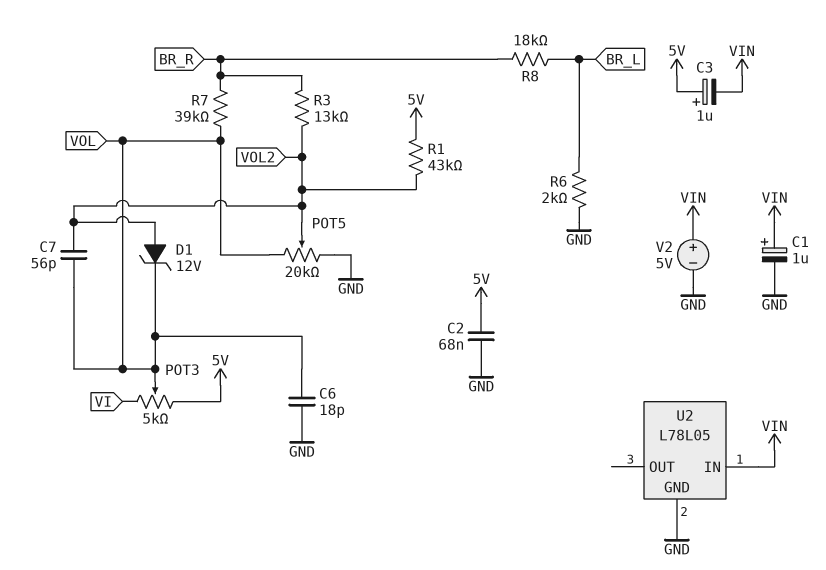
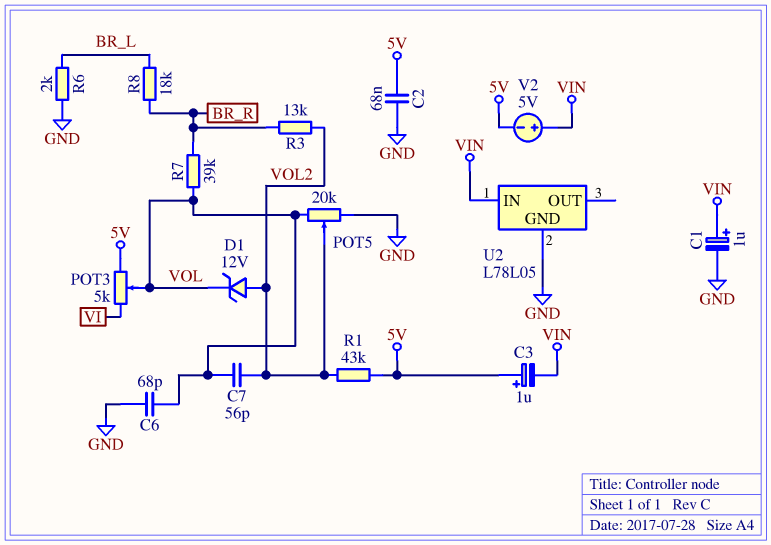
C6: 18pF (GND, VOL) -> 68pF (GND, VOL)
V2: 5V (plus VIN, minus GND) -> 5V (plus VIN, minus 5V)

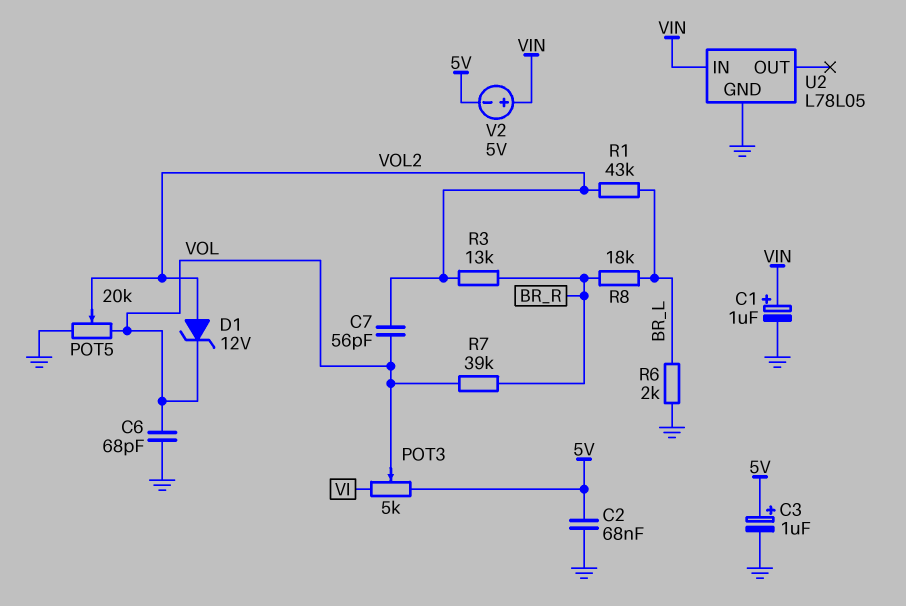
C3: 1uF (plus 5V, minus VIN) -> 1uF (plus 5V, minus GND)
R1: 43k (5V, VOL2) -> 43k (BR_L, VOL2)

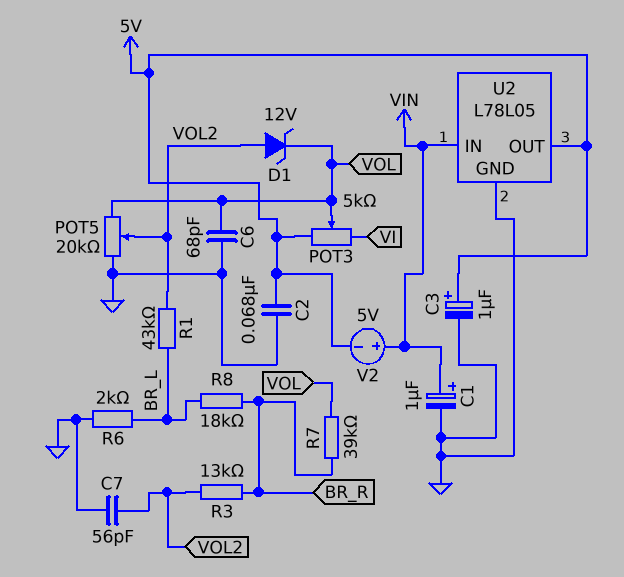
C7: 56pF (VOL, VOL2) -> 56pF (GND, VOL2)
U2 pin OUT: none -> 5V

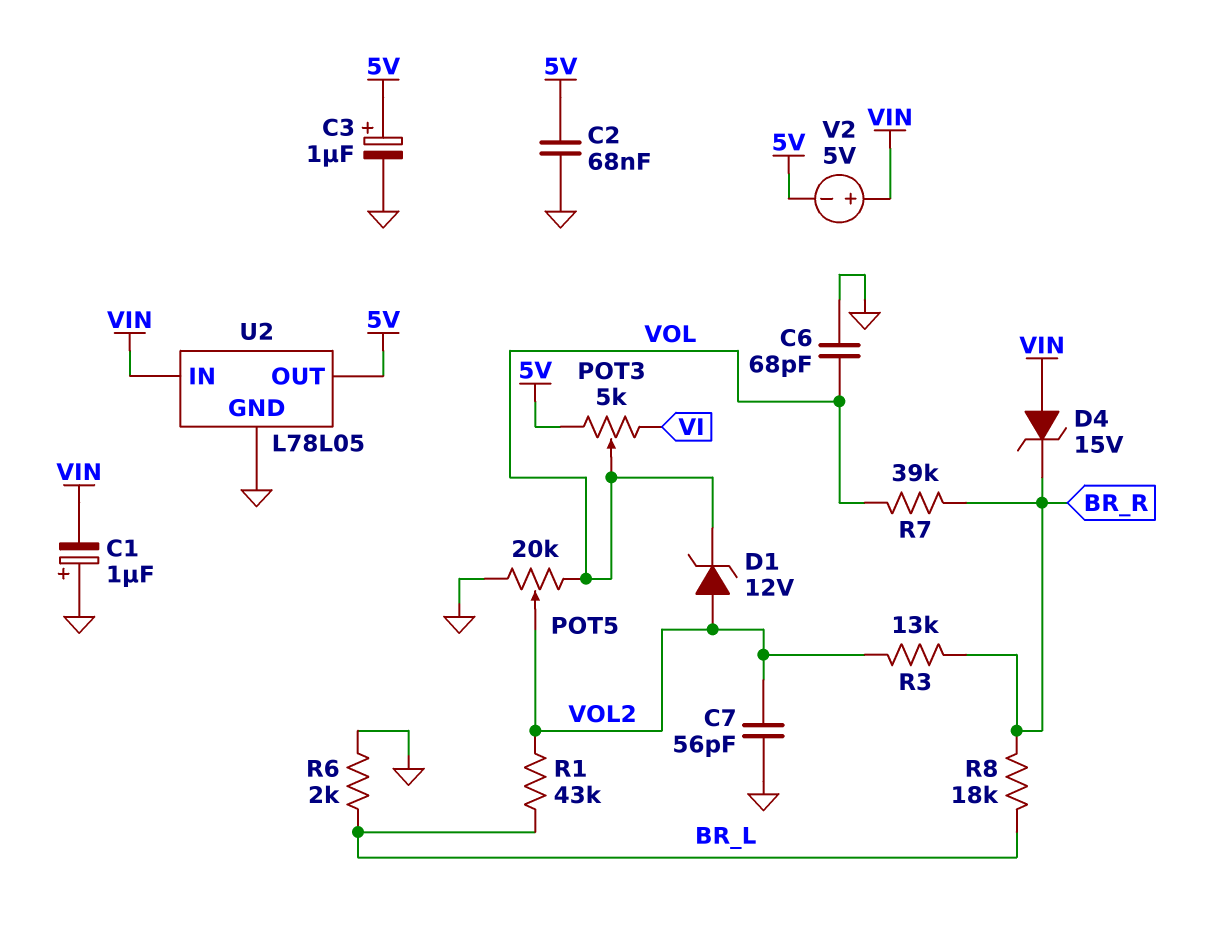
C1: 1uF (plus VIN, minus GND) -> 1uF (plus GND, minus VIN)
D4: none -> zener 15V (A VIN, K BR_R)

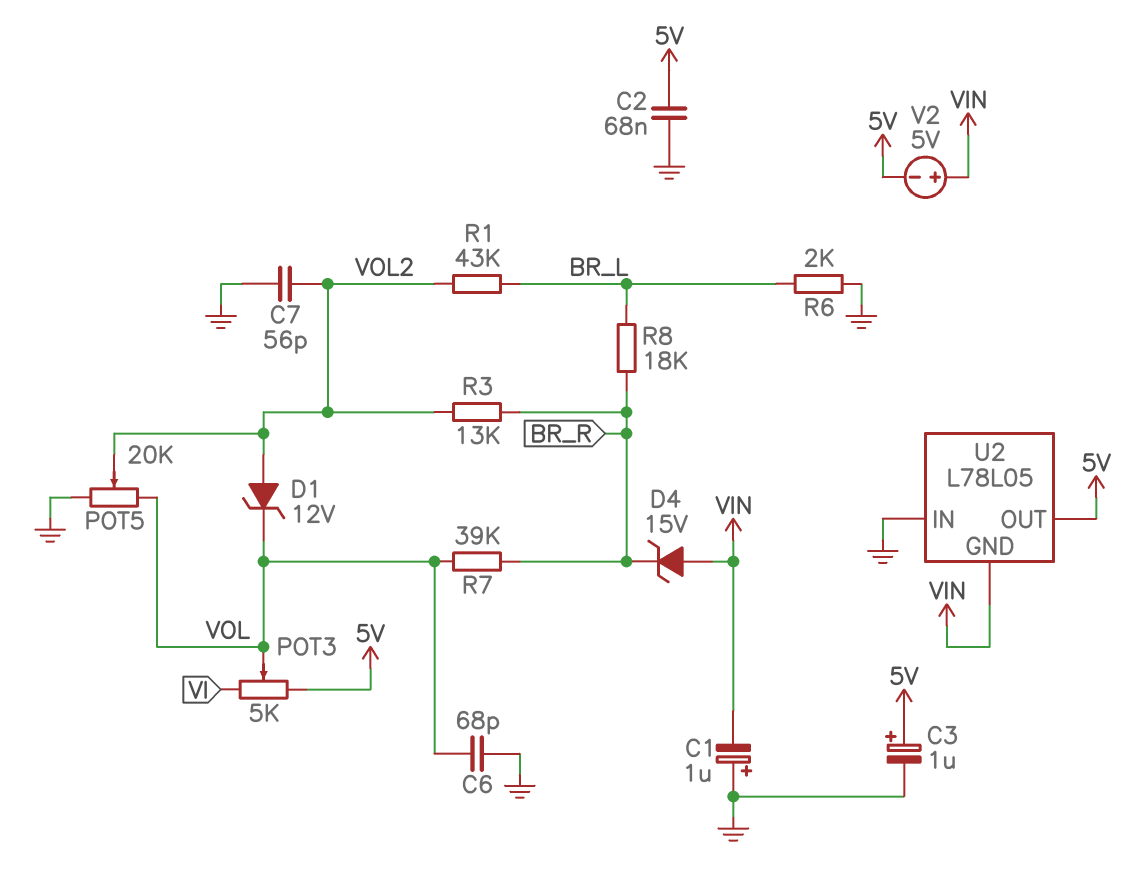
U2 pin GND: GND -> VIN
U2 pin IN: VIN -> GND

